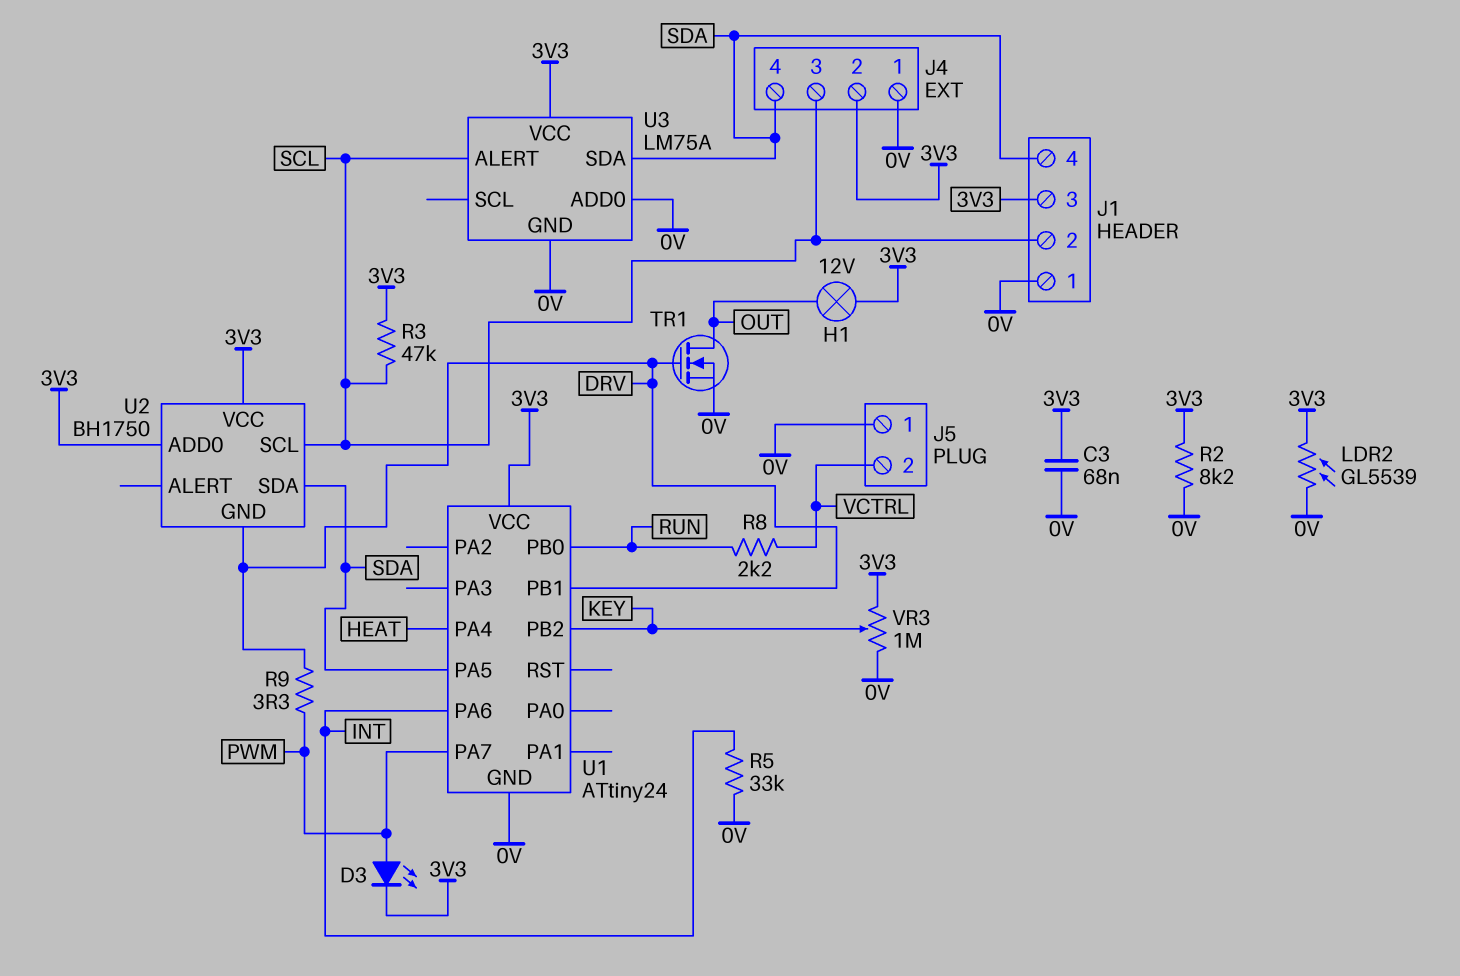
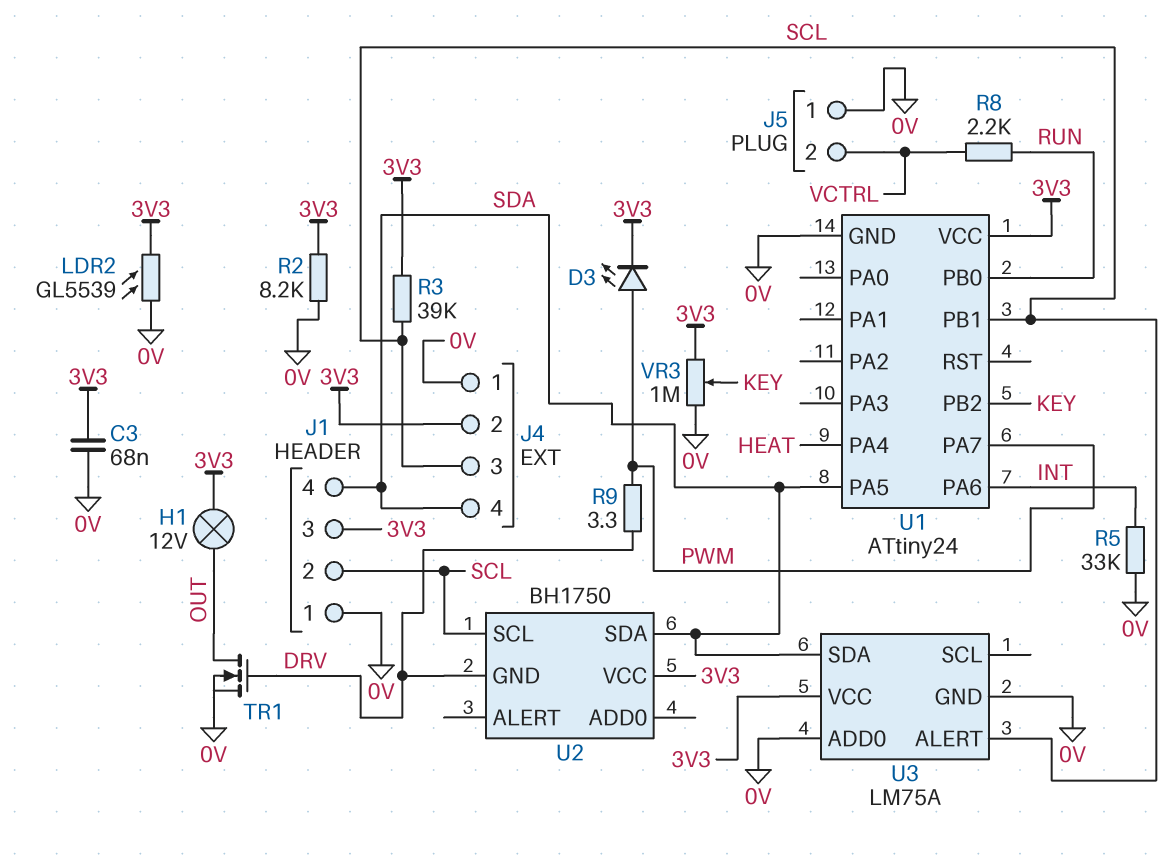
R3: 47k (3V3, SCL) -> 39k (3V3, SCL)
U1 pin PB1: DRV -> SCL
U2 pin ADD0: 3V3 -> none

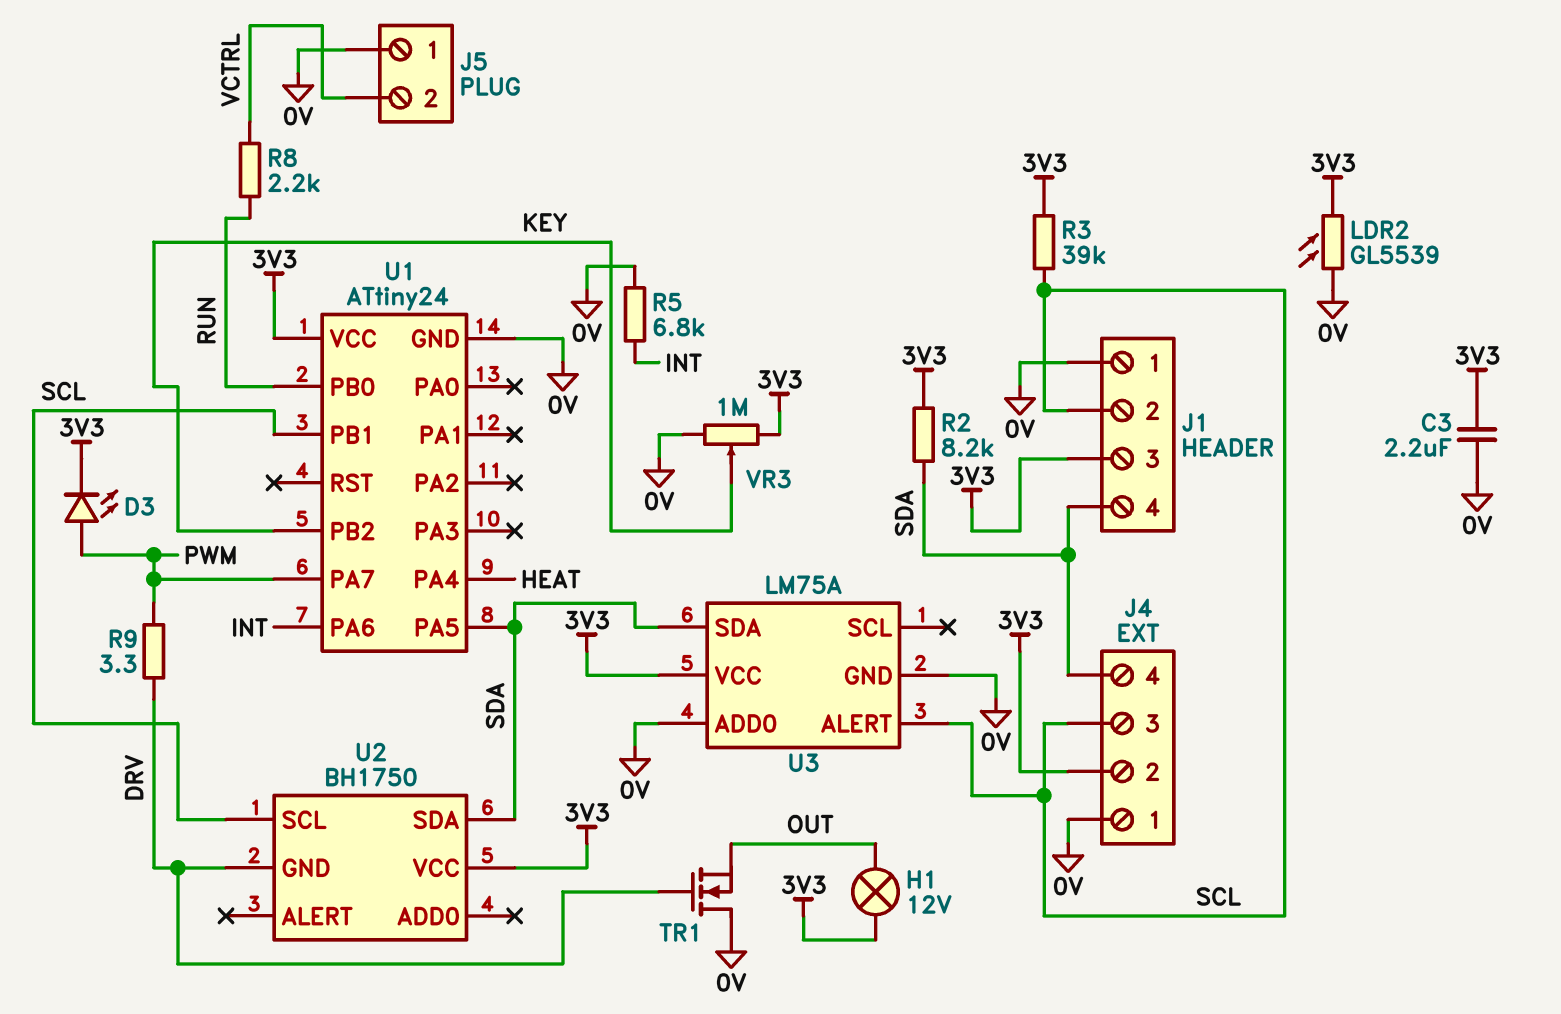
C3: 68nF (0V, 3V3) -> 2.2uF (0V, 3V3)
R2: 8.2k (0V, 3V3) -> 8.2k (3V3, SDA)
R5: 33k (0V, INT) -> 6.8k (0V, INT)
TR1: NMOS (G DRV, D OUT, S 0V) -> NMOS (G DRV, D 0V, S OUT)

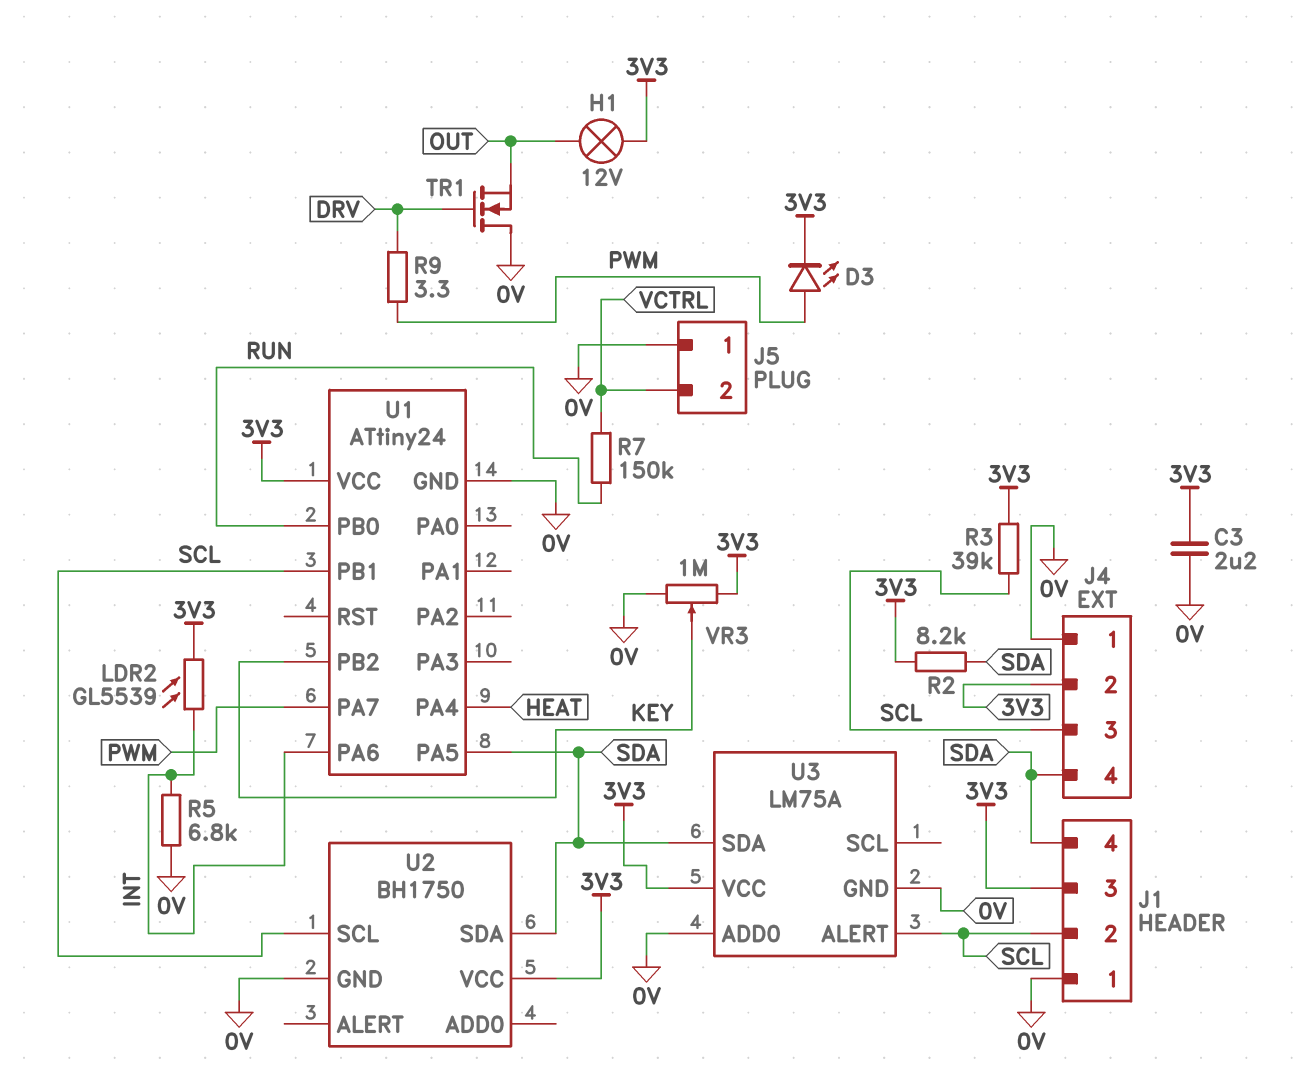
LDR2: GL5539 (0V, 3V3) -> GL5539 (3V3, INT)
R7: none -> 150k (RUN, VCTRL)
R8: 2.2k (RUN, VCTRL) -> none
U2 pin GND: DRV -> 0V

